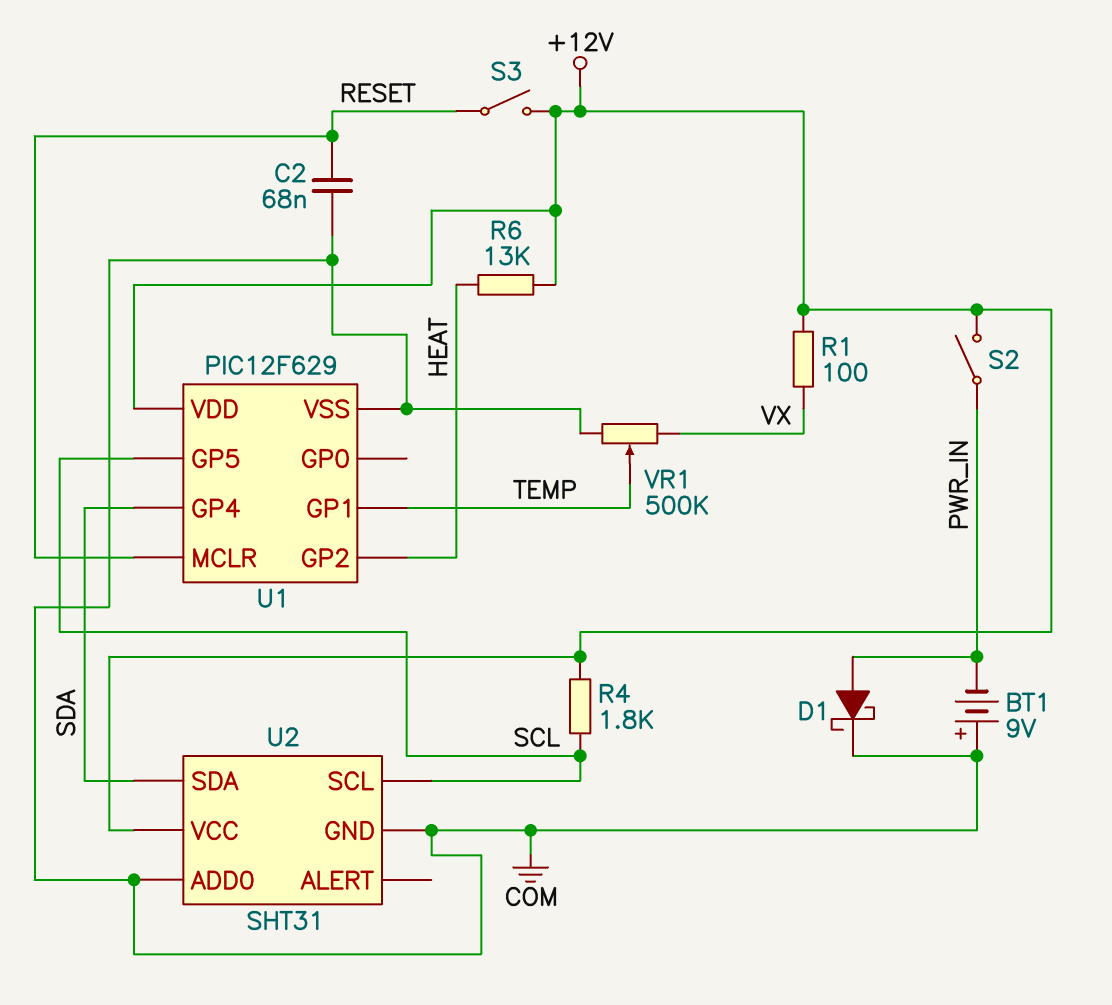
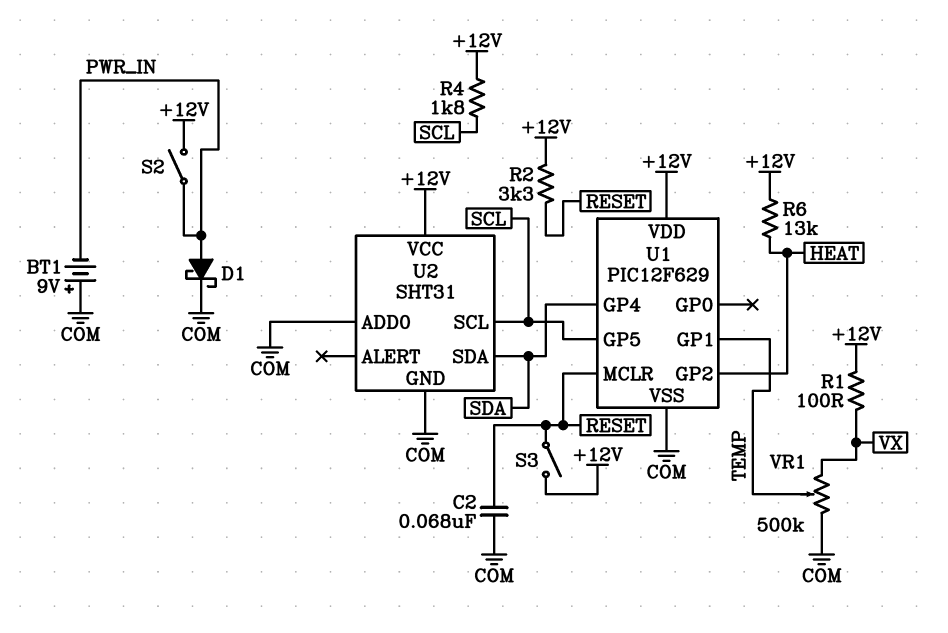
R2: none -> 3.3k (+12V, RESET)

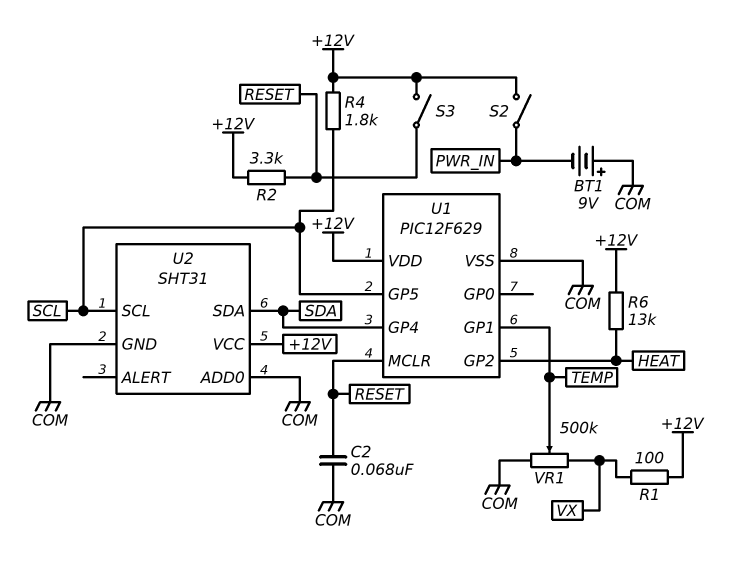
D1: schottky (A PWR_IN, K COM) -> none

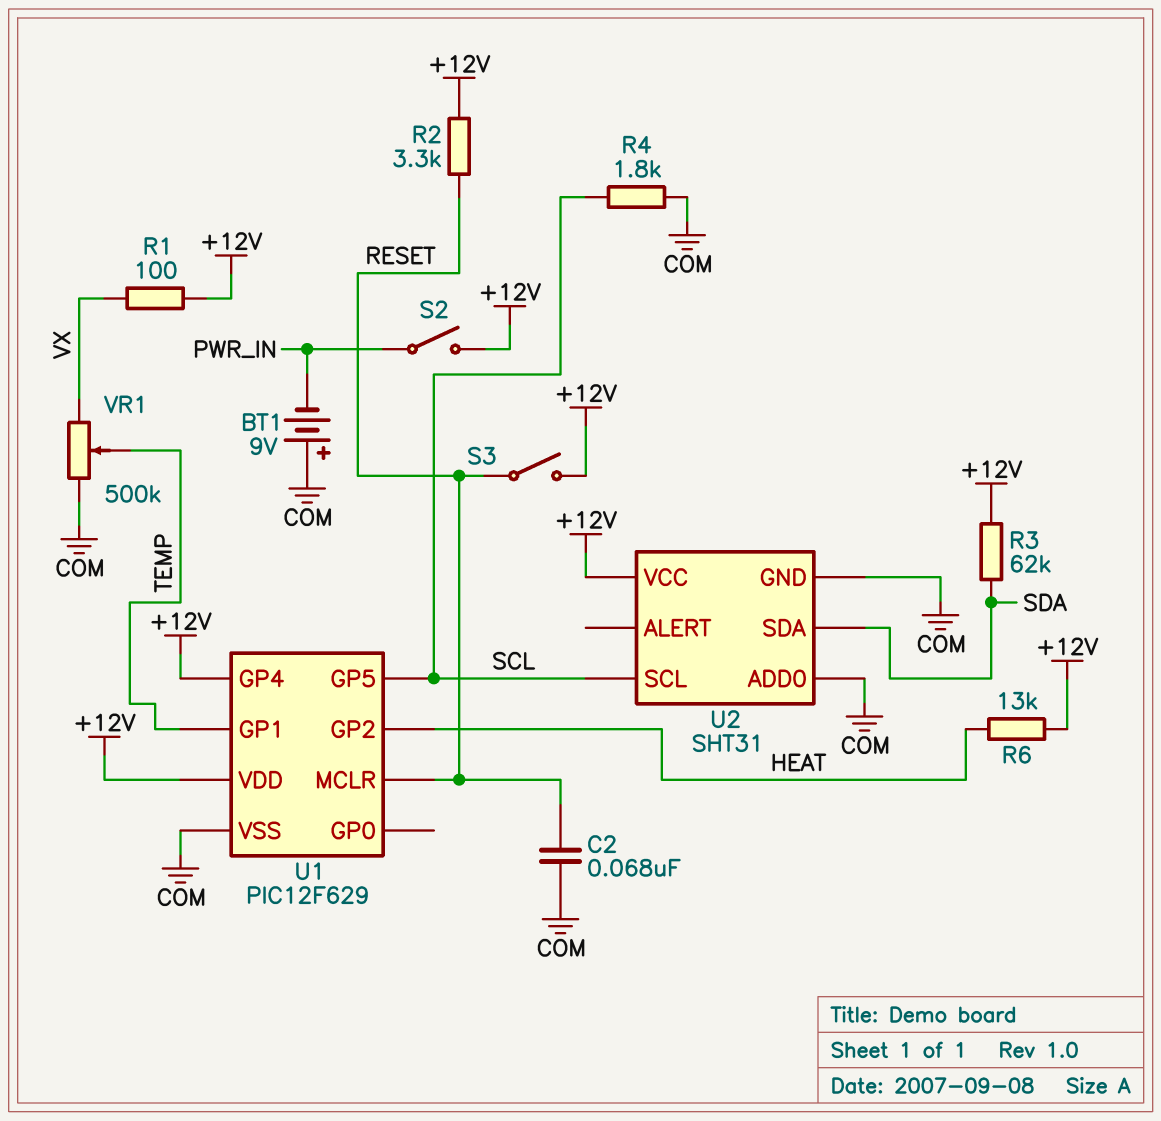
R3: none -> 62k (+12V, SDA)
R4: 1.8k (+12V, SCL) -> 1.8k (COM, SCL)
U1 pin GP4: SDA -> +12V

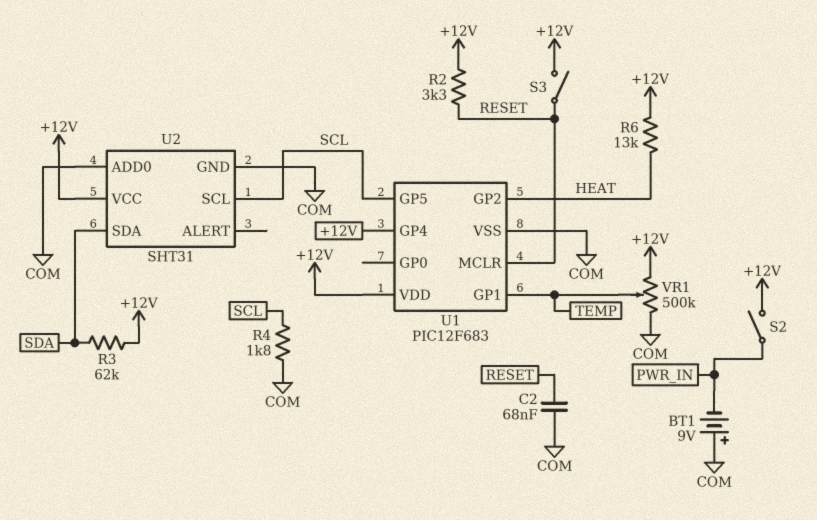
R1: 100 (+12V, VX) -> none
U1: PIC12F629 -> PIC12F683
VR1: 500k (COM, VX, wiper TEMP) -> 500k (+12V, COM, wiper TEMP)

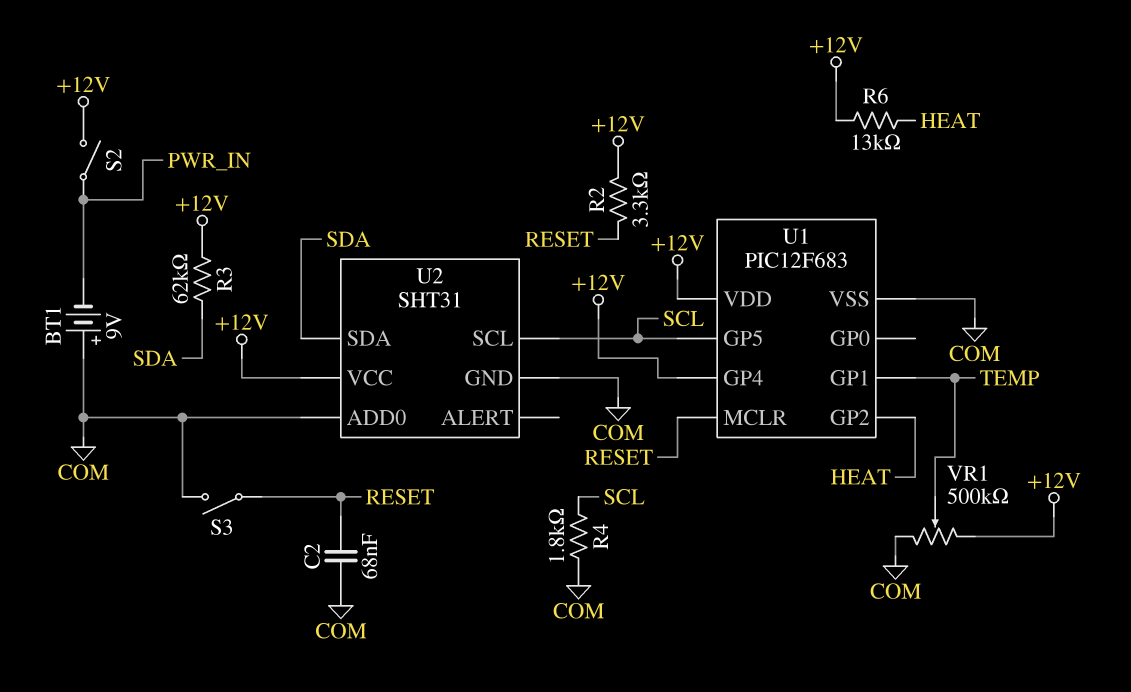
S3: switch (+12V, RESET) -> switch (COM, RESET)

